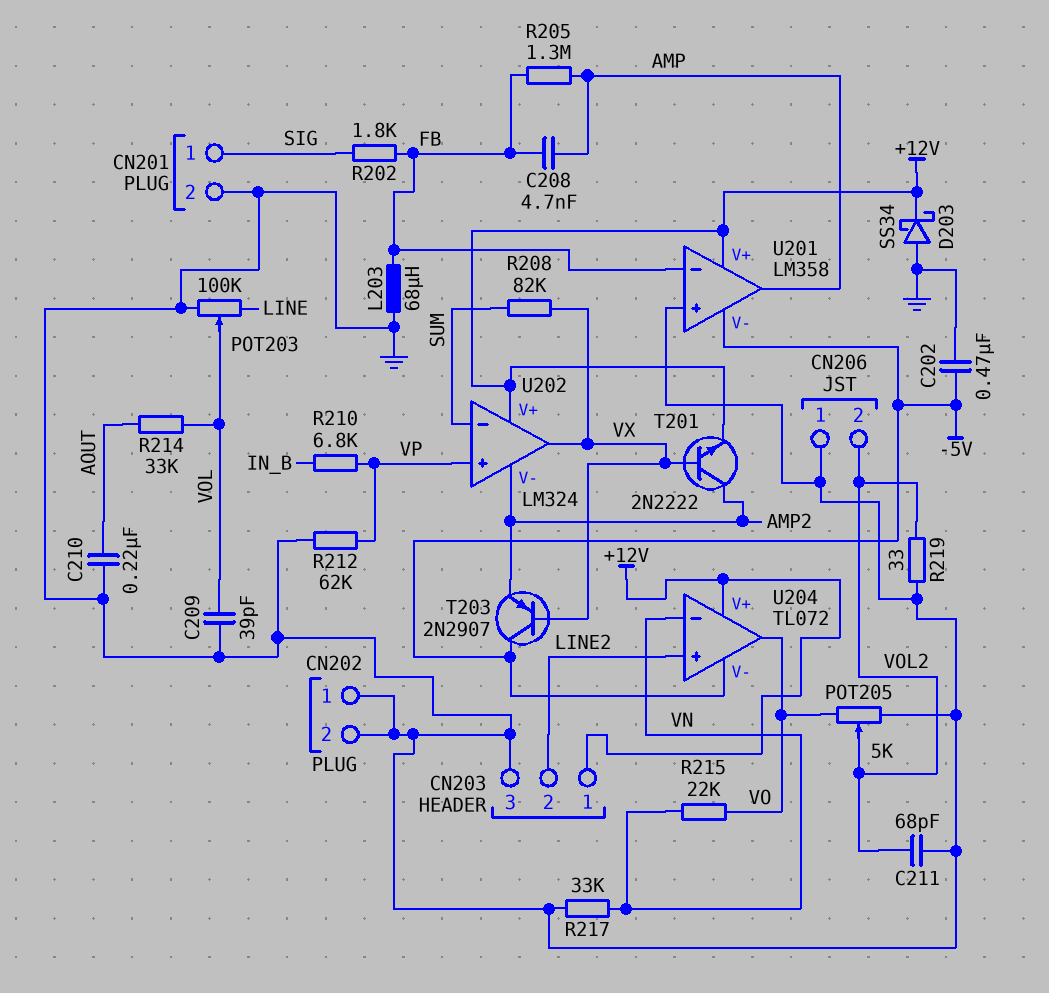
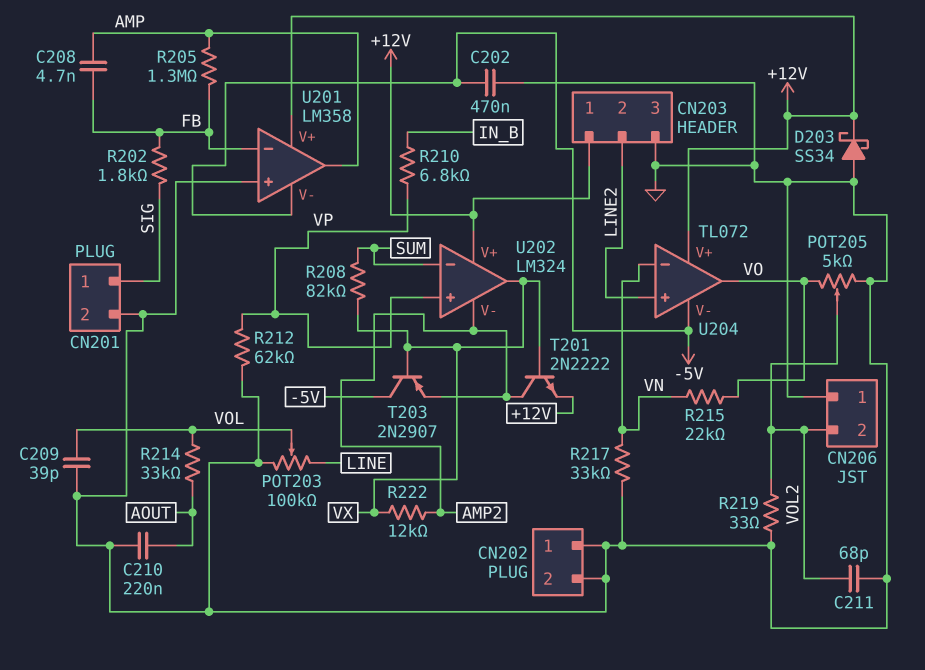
L203: 68uH (FB, GND) -> none
R222: none -> 12k (AMP2, VX)

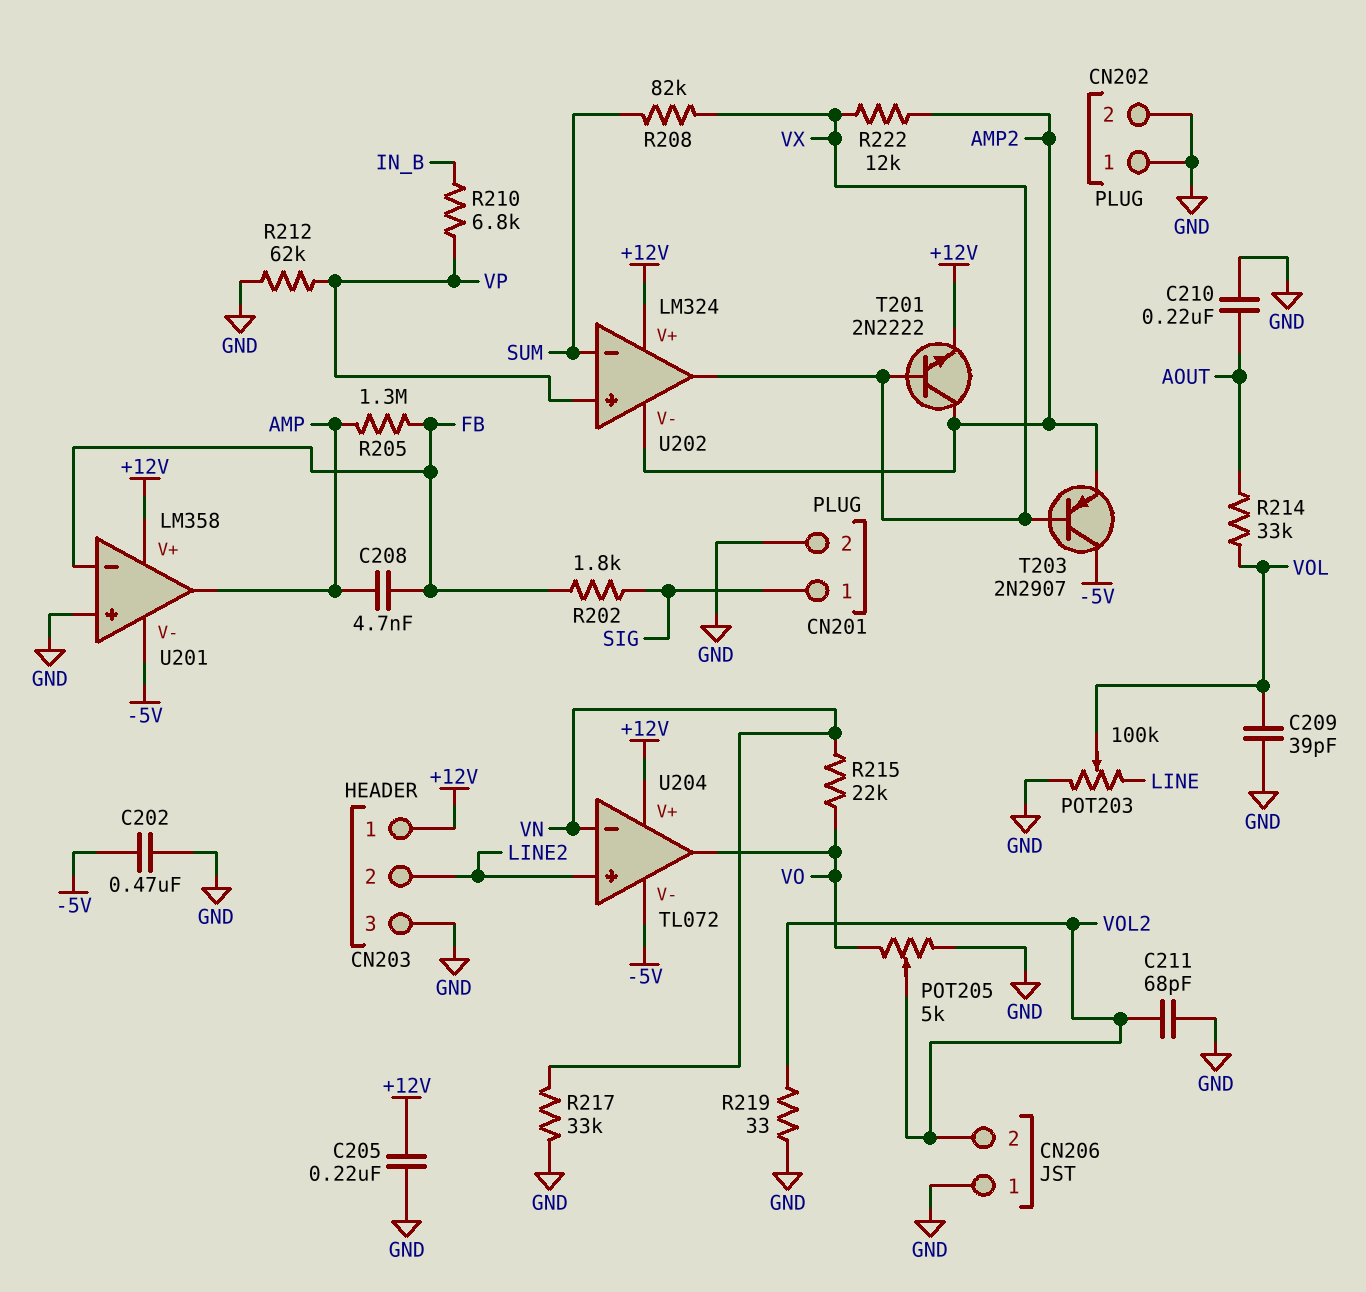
C205: none -> 220nF (+12V, GND)
D203: schottky SS34 (A GND, K +12V) -> none

